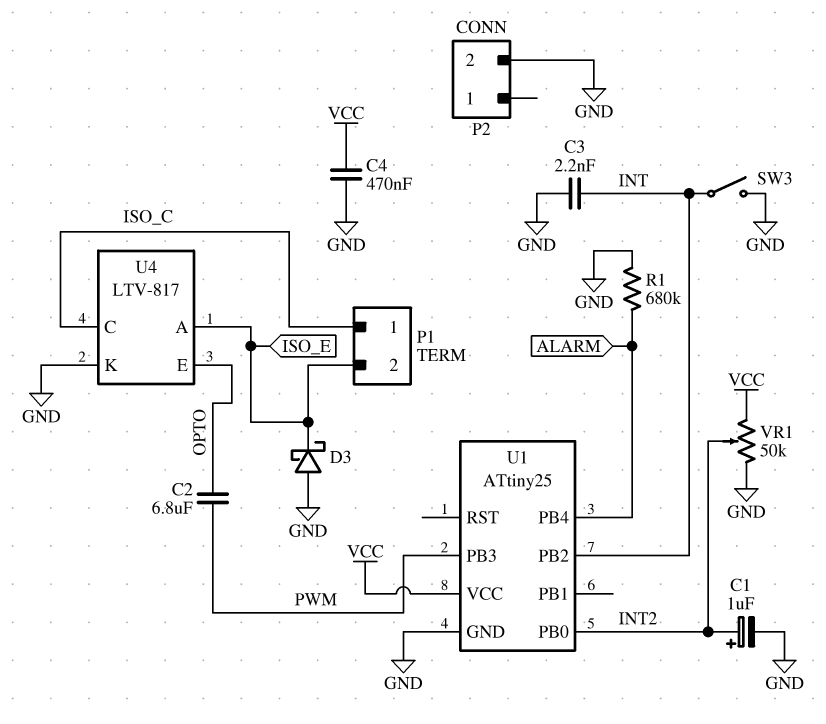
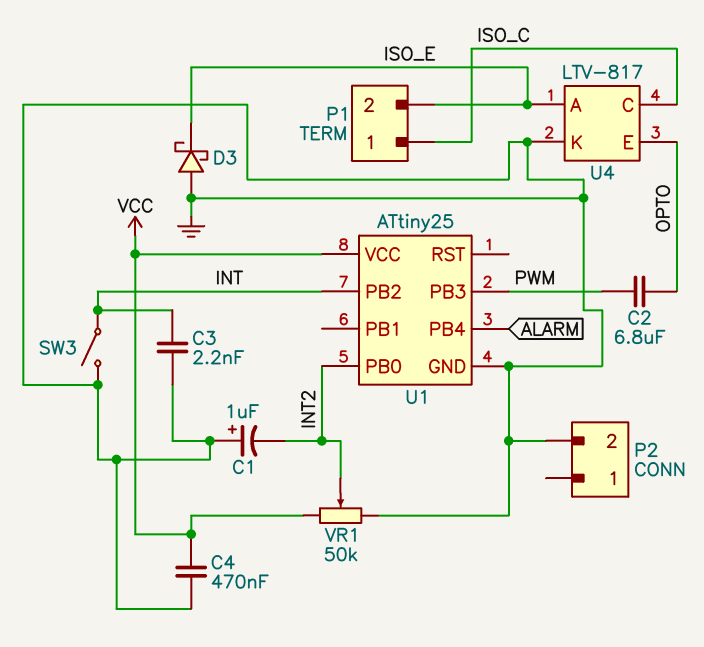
C1: 1uF (plus INT2, minus GND) -> 1uF (plus GND, minus INT2)
R1: 680k (ALARM, GND) -> none

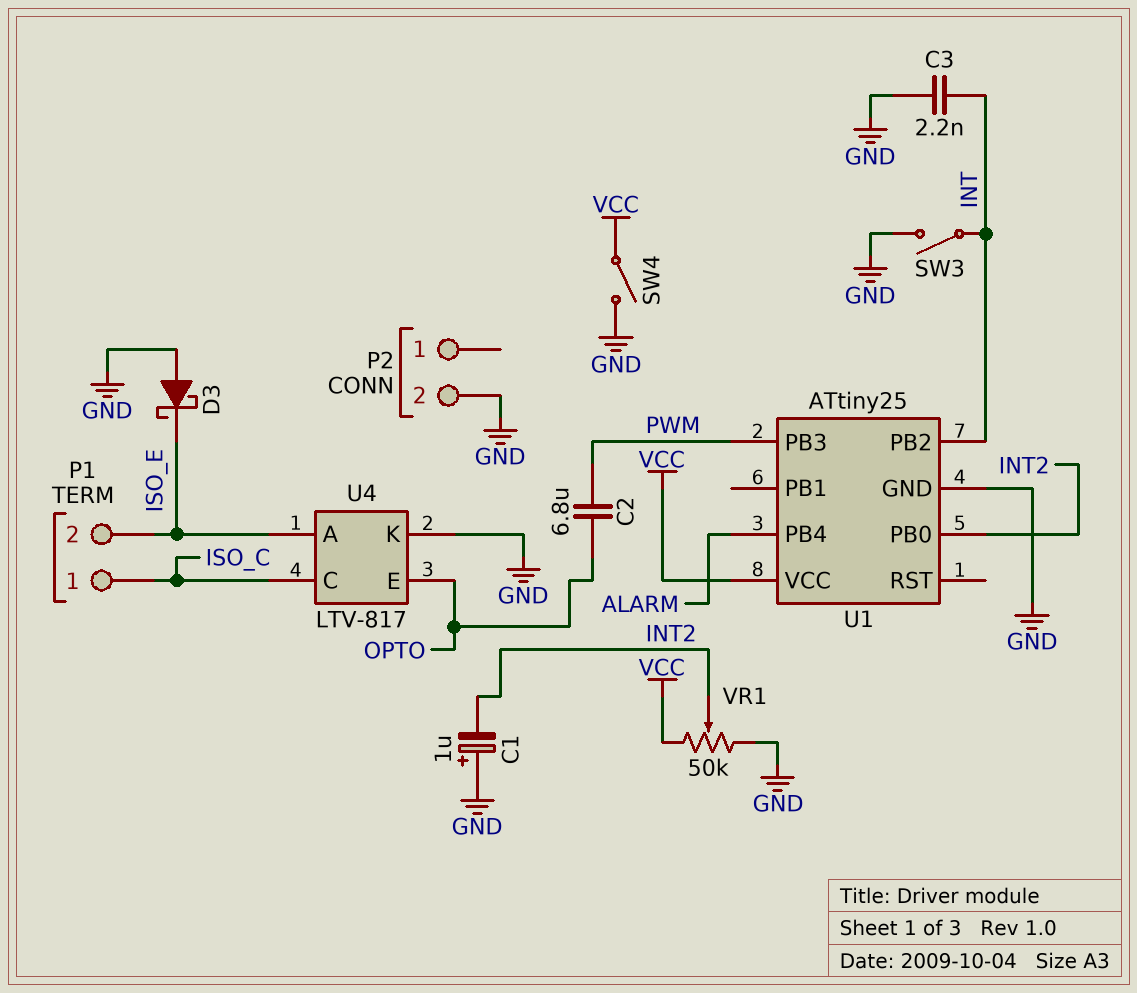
C4: 470nF (GND, VCC) -> none
SW4: none -> switch (GND, VCC)

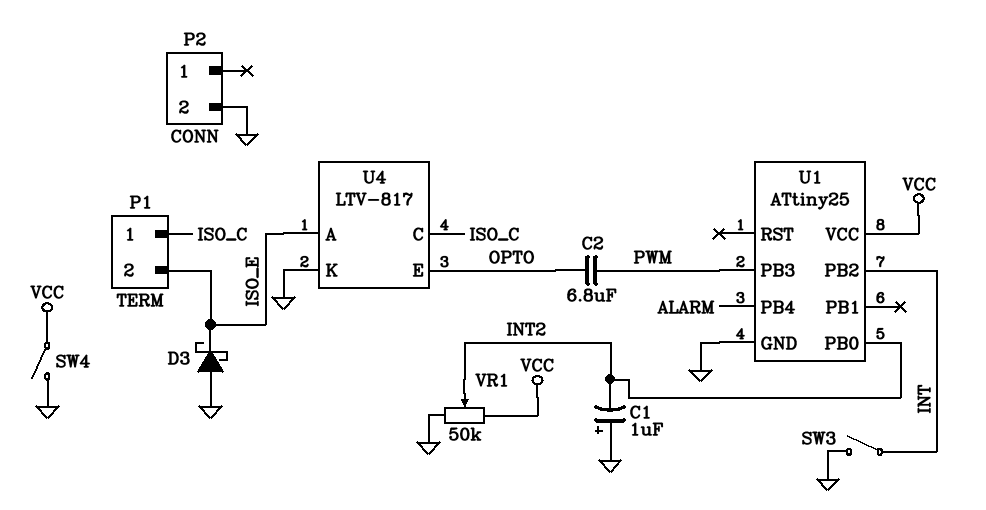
C3: 2.2nF (GND, INT) -> none

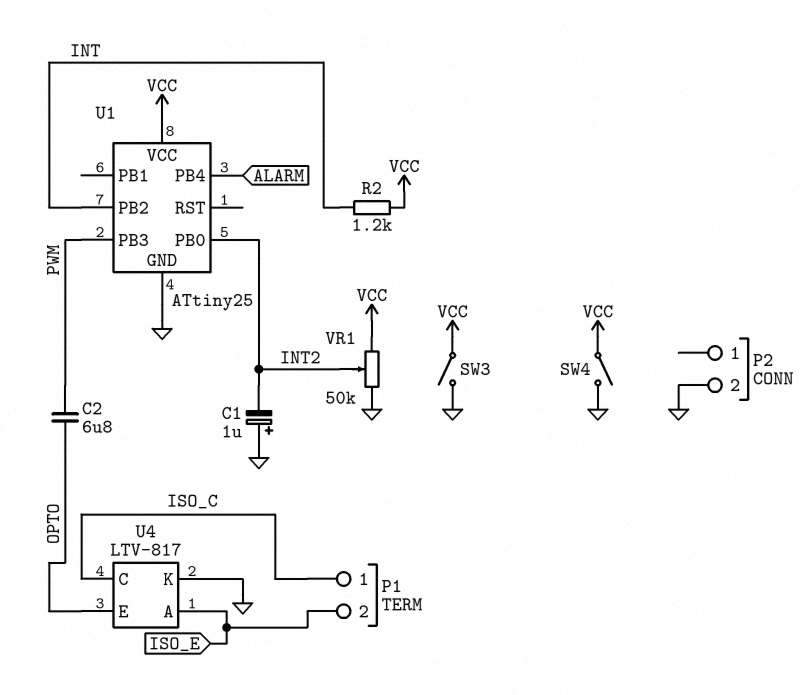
D3: schottky (A GND, K ISO_E) -> none
R2: none -> 1.2k (INT, VCC)
SW3: switch (GND, INT) -> switch (GND, VCC)

